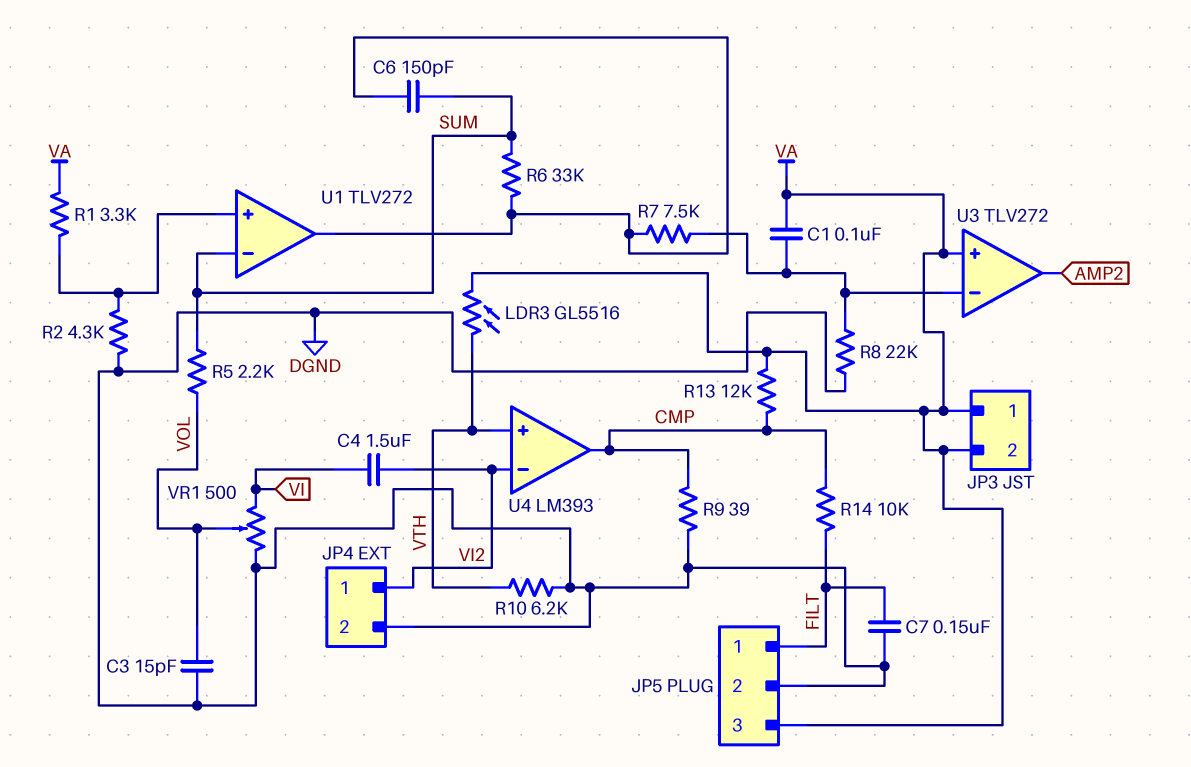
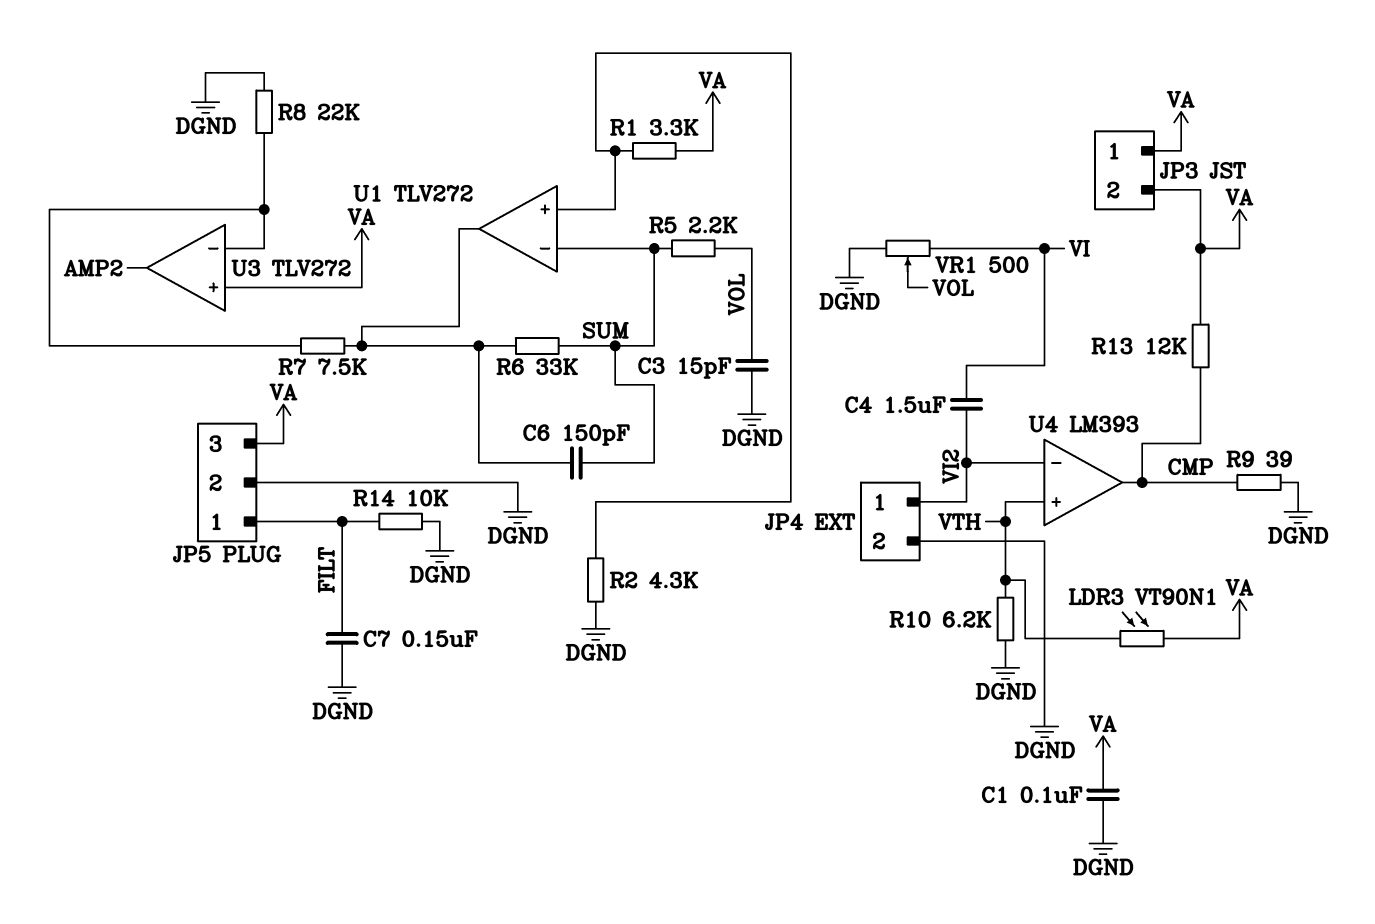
C1: 100nF (U3/in-, VA) -> 100nF (DGND, VA)
LDR3: GL5516 (VA, VTH) -> VT90N1 (VA, VTH)
R14: 10k (CMP, FILT) -> 10k (DGND, FILT)

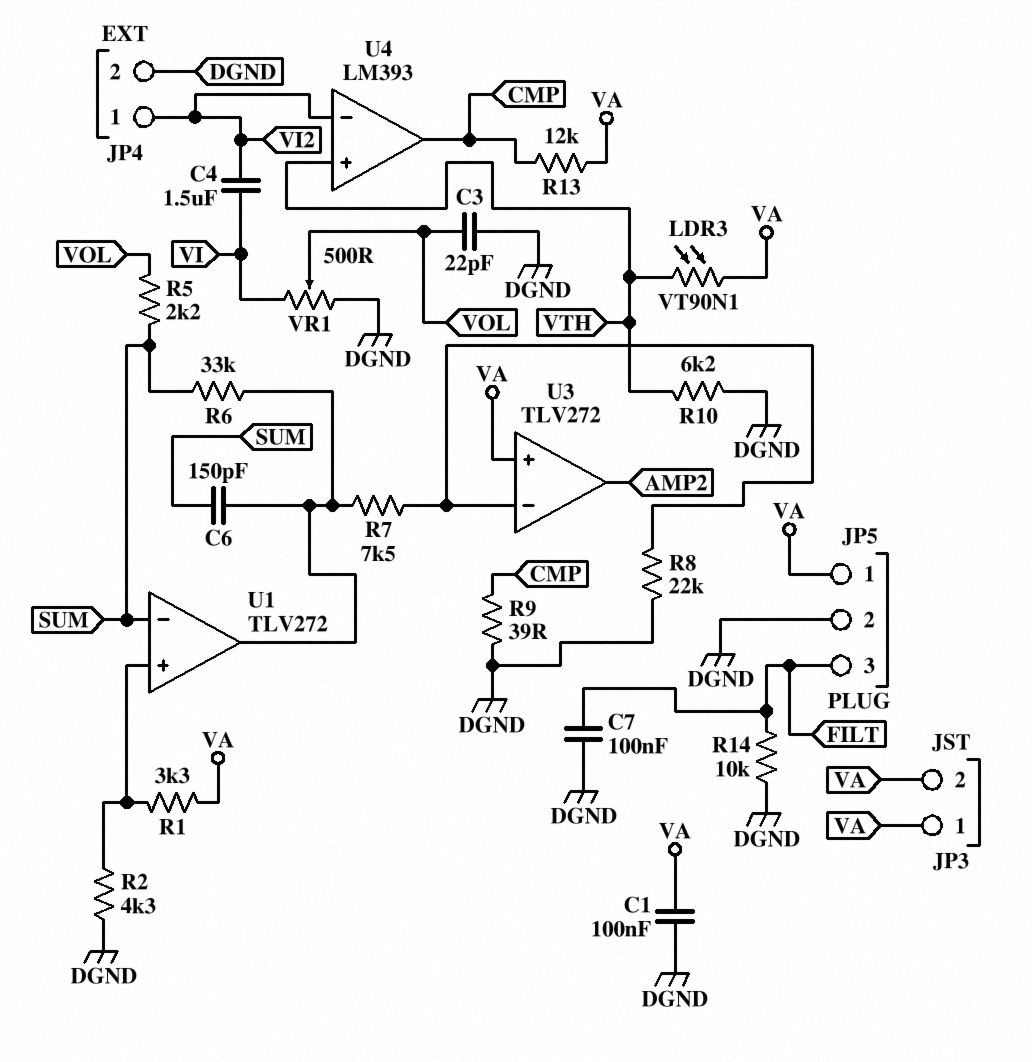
C3: 15pF (DGND, VOL) -> 22pF (DGND, VOL)
C7: 150nF (DGND, FILT) -> 100nF (DGND, FILT)
JP5 pin 1: FILT -> VA
JP5 pin 3: VA -> FILT

